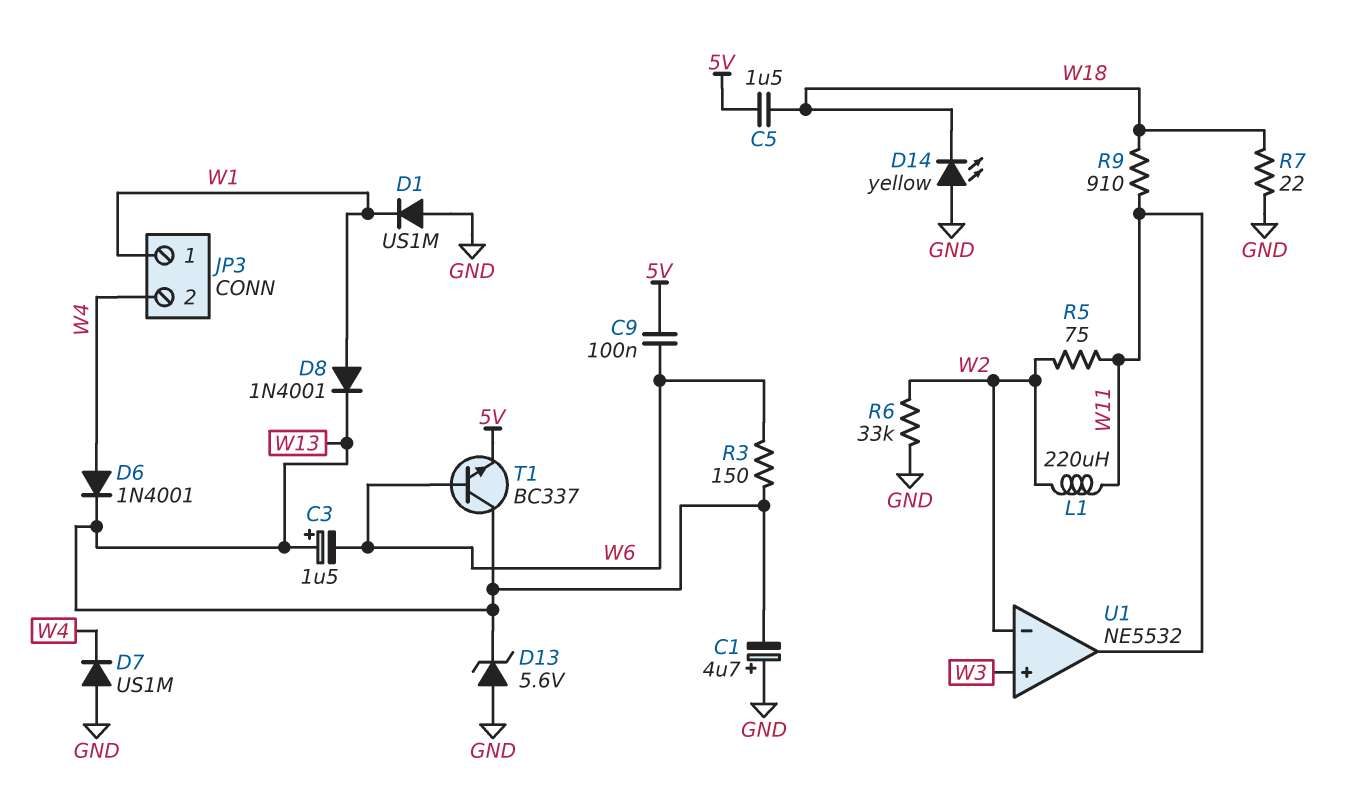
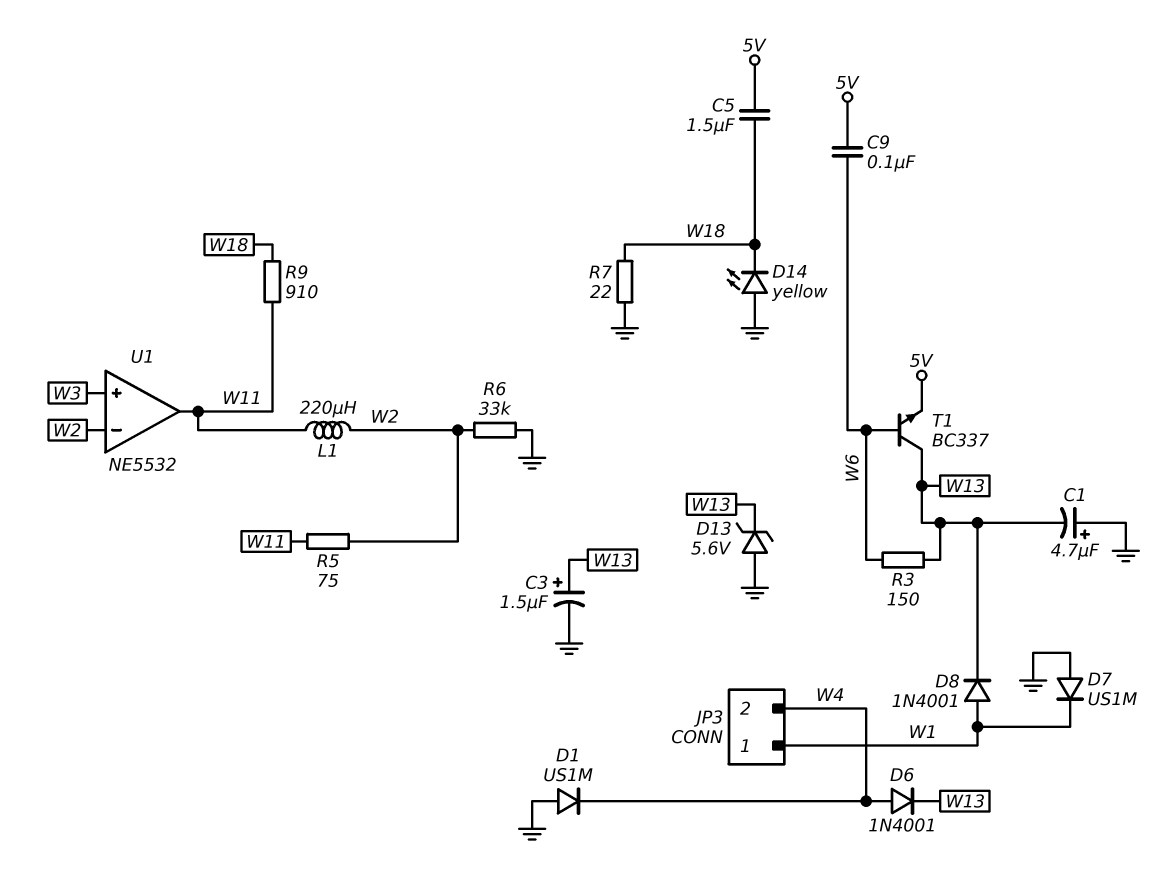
C3: 1.5uF (plus W13, minus W6) -> 1.5uF (plus W13, minus GND)
D1: diode US1M (A GND, K W1) -> diode US1M (A GND, K W4)
D7: diode US1M (A GND, K W4) -> diode US1M (A GND, K W1)

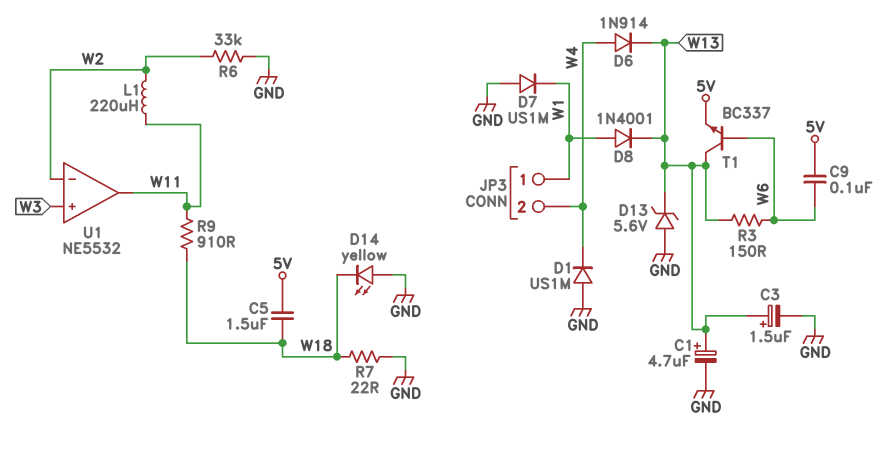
C1: 4.7uF (plus GND, minus W13) -> 4.7uF (plus W13, minus GND)
D6: diode 1N4001 (A W4, K W13) -> diode 1N914 (A W4, K W13)
R5: 75 (W2, W11) -> none

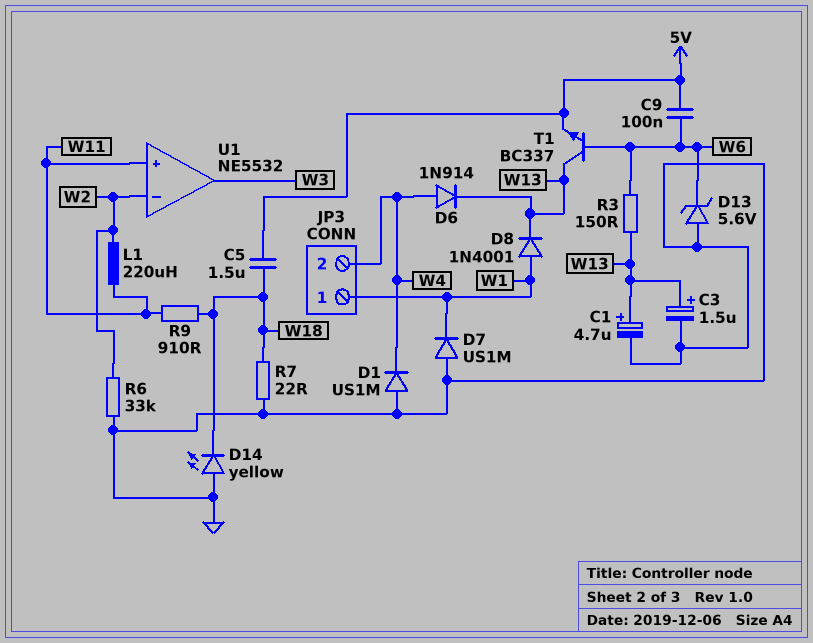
D13: zener 5.6V (A GND, K W13) -> zener 5.6V (A GND, K W6)
U1 pin in+: W3 -> W11
U1 pin out: W11 -> W3

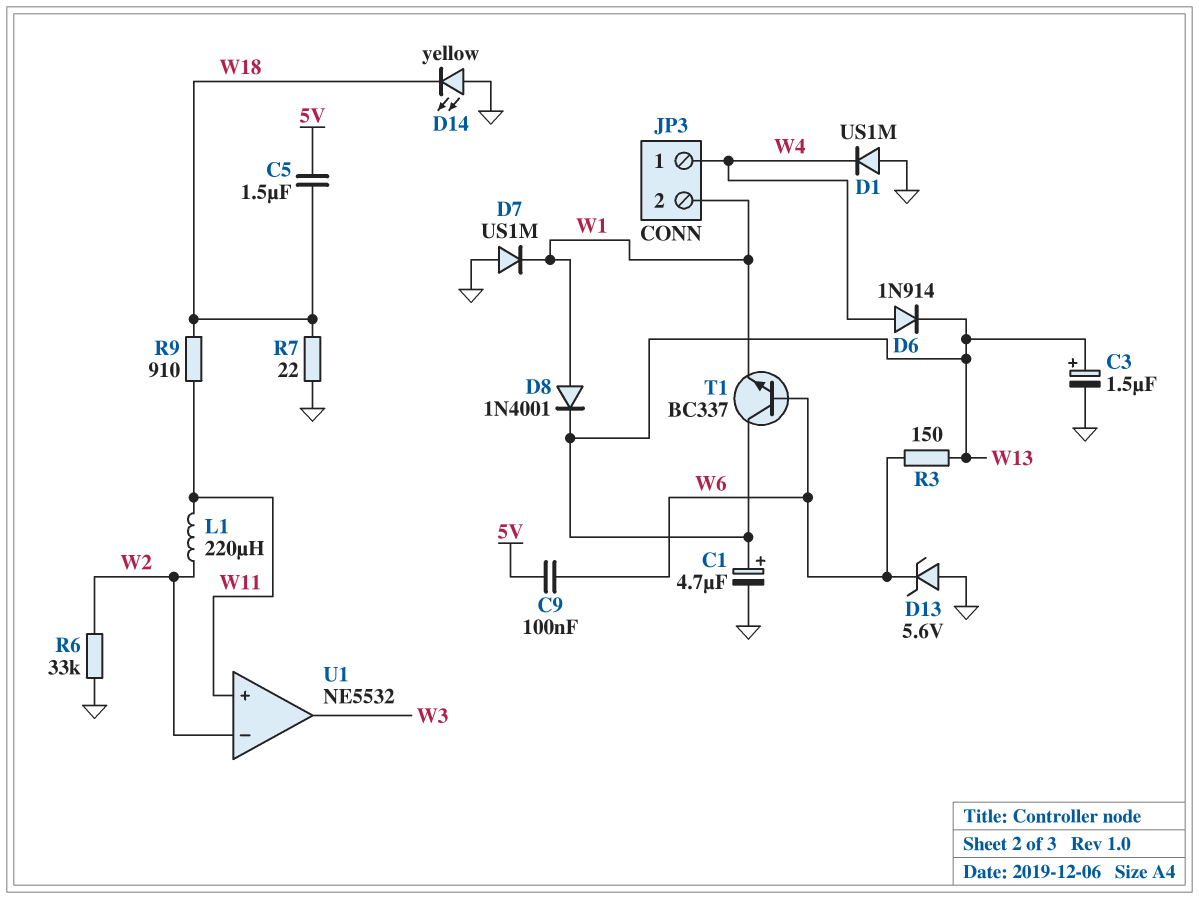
JP3 pin 1: W1 -> W4
JP3 pin 2: W4 -> W1
T1: NPN BC337 (B W6, C W13, E 5V) -> NPN BC337 (B W6, C W13, E W1)

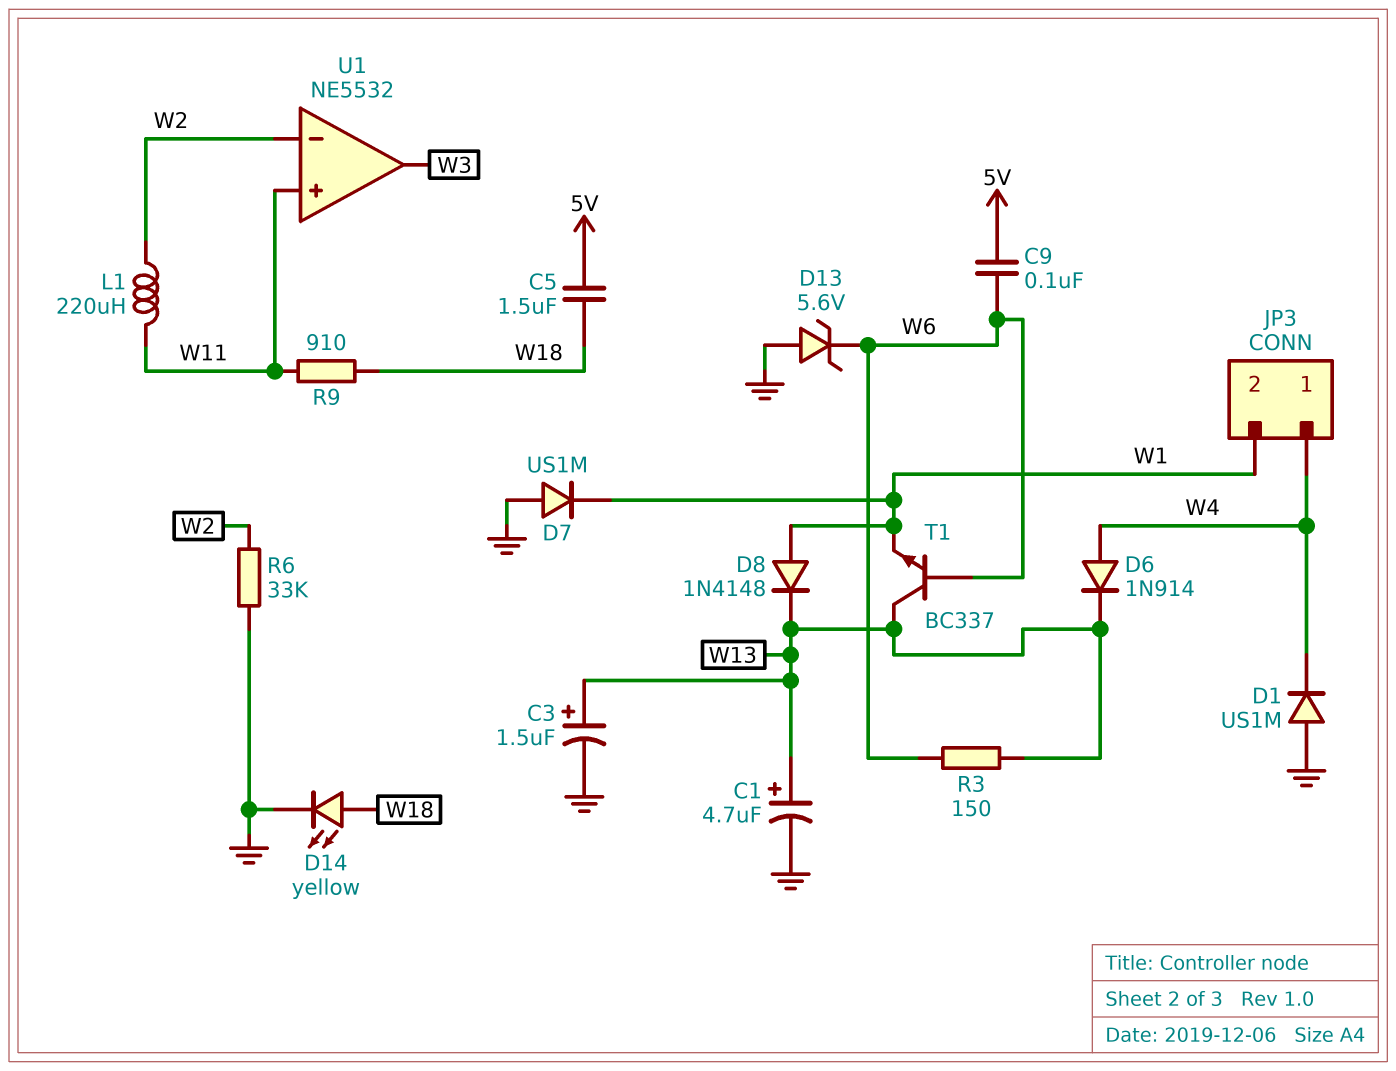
D8: diode 1N4001 (A W1, K W13) -> diode 1N4148 (A W1, K W13)
D14: LED yellow (A GND, K W18) -> LED yellow (A W18, K GND)
R7: 22 (GND, W18) -> none

